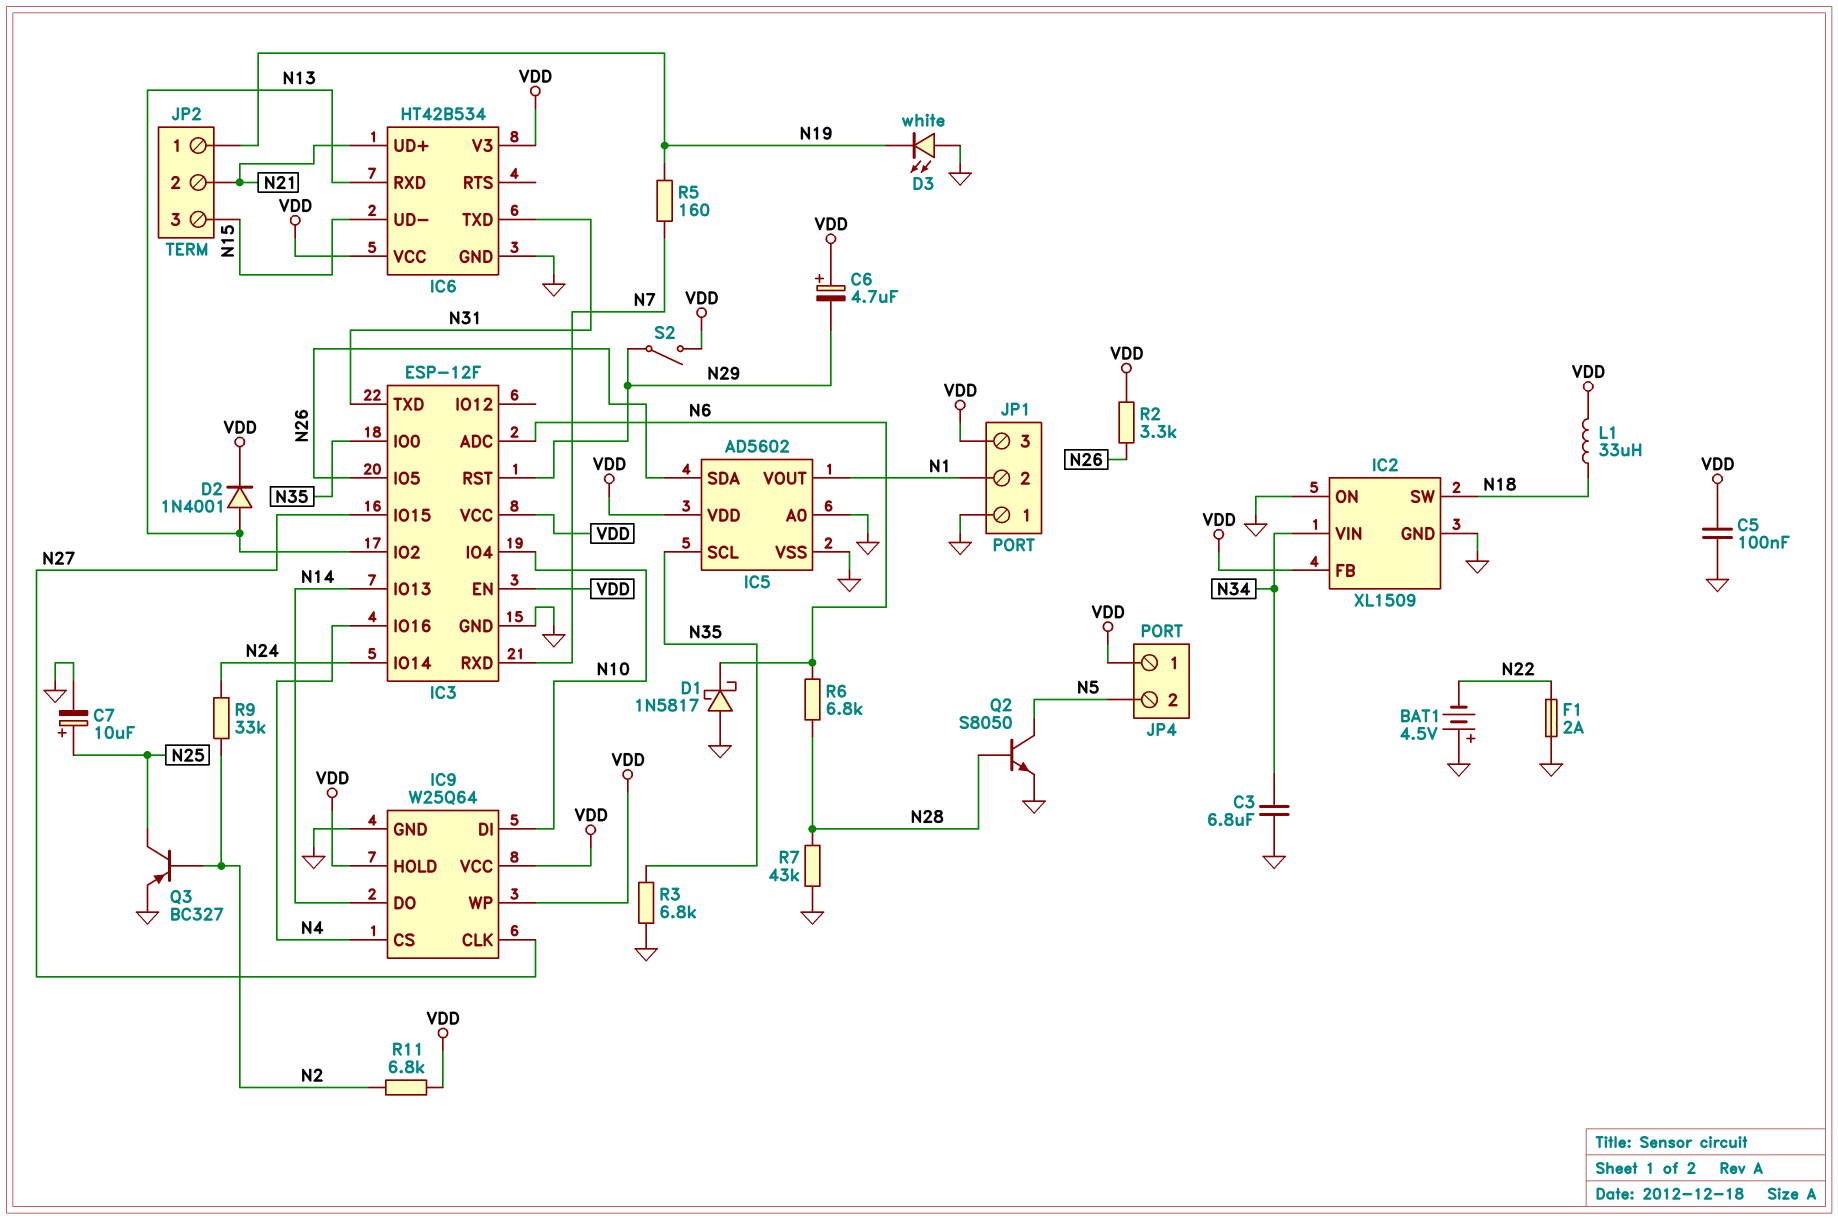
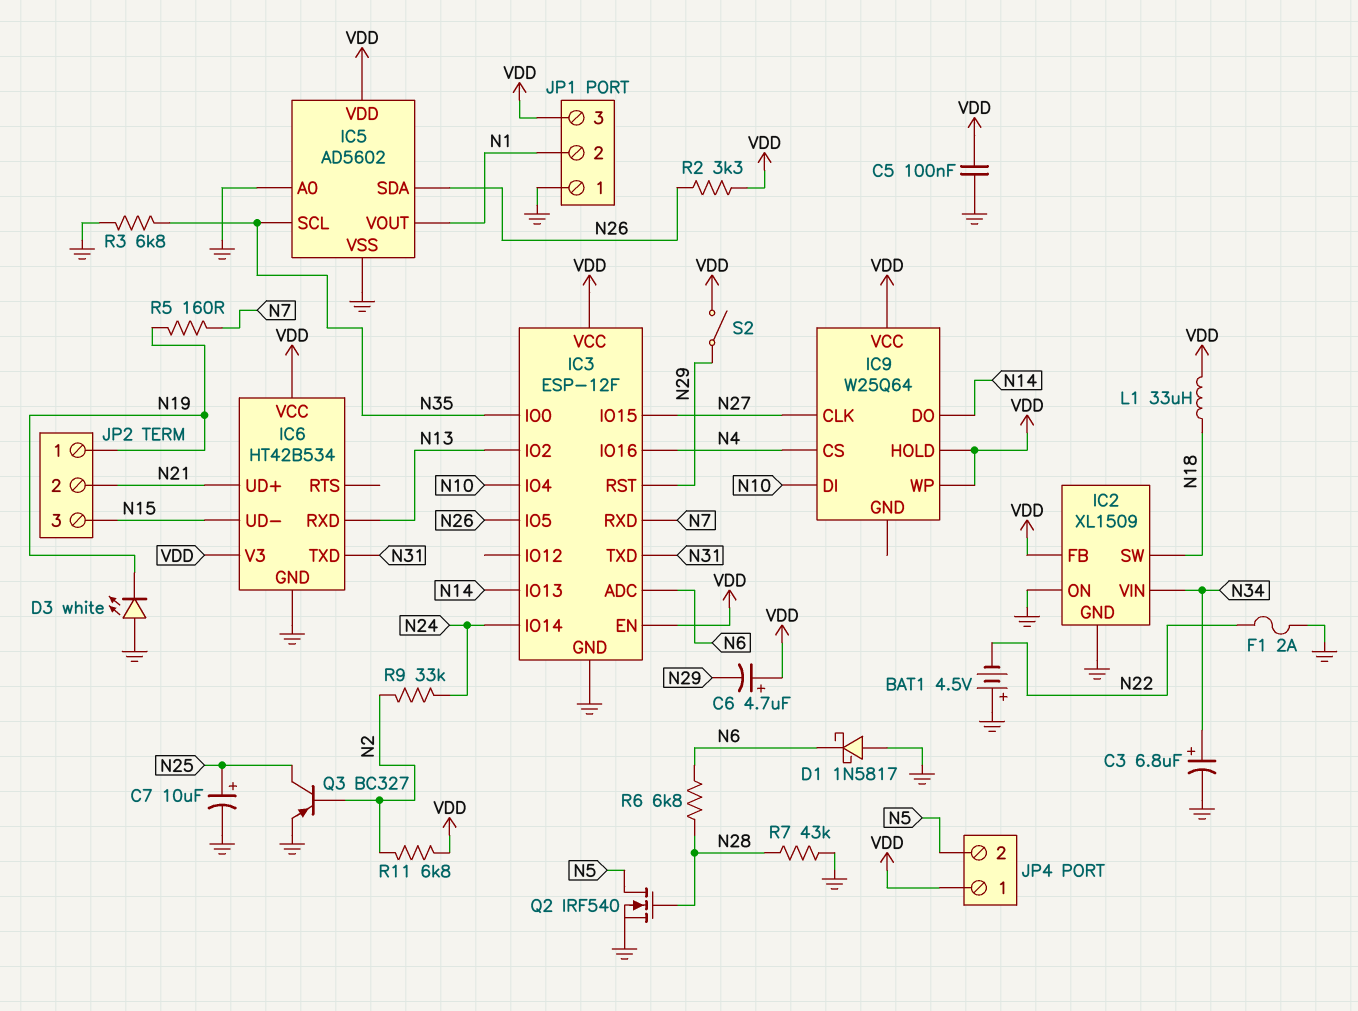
C3: 6.8uF (GND, N34) -> 6.8uF (plus N34, minus GND)
D2: diode 1N4001 (A N13, K VDD) -> none
IC9 pin GND: GND -> none
Q2: NPN S8050 (B N28, C N5, E GND) -> NMOS IRF540 (G N28, D N5, S GND)

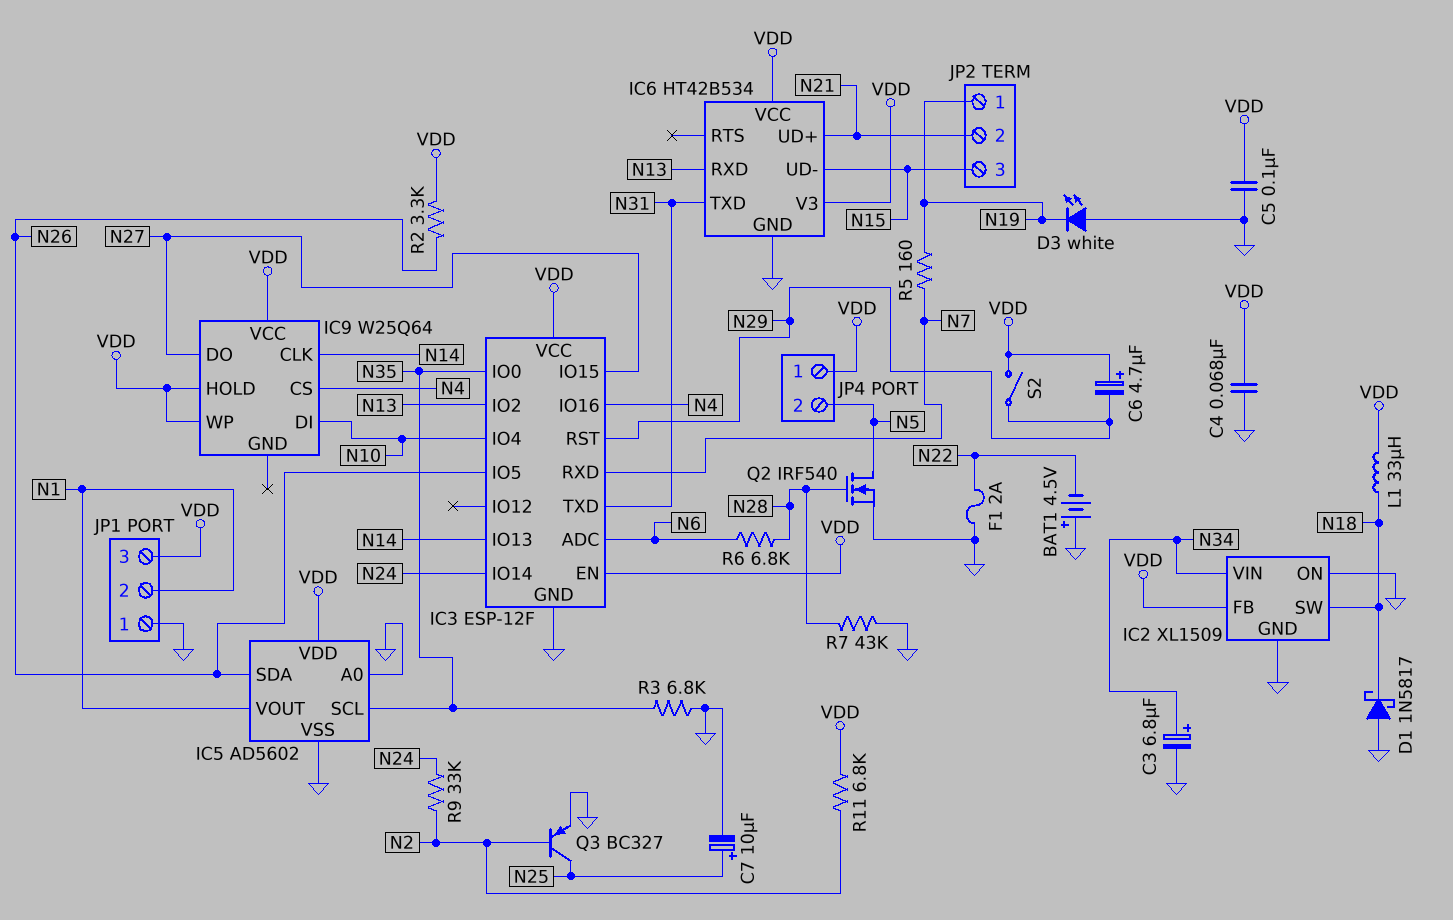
C4: none -> 68nF (GND, VDD)
D1: schottky 1N5817 (A GND, K N6) -> schottky 1N5817 (A GND, K N18)
IC9 pin CLK: N27 -> N14
IC9 pin DO: N14 -> N27

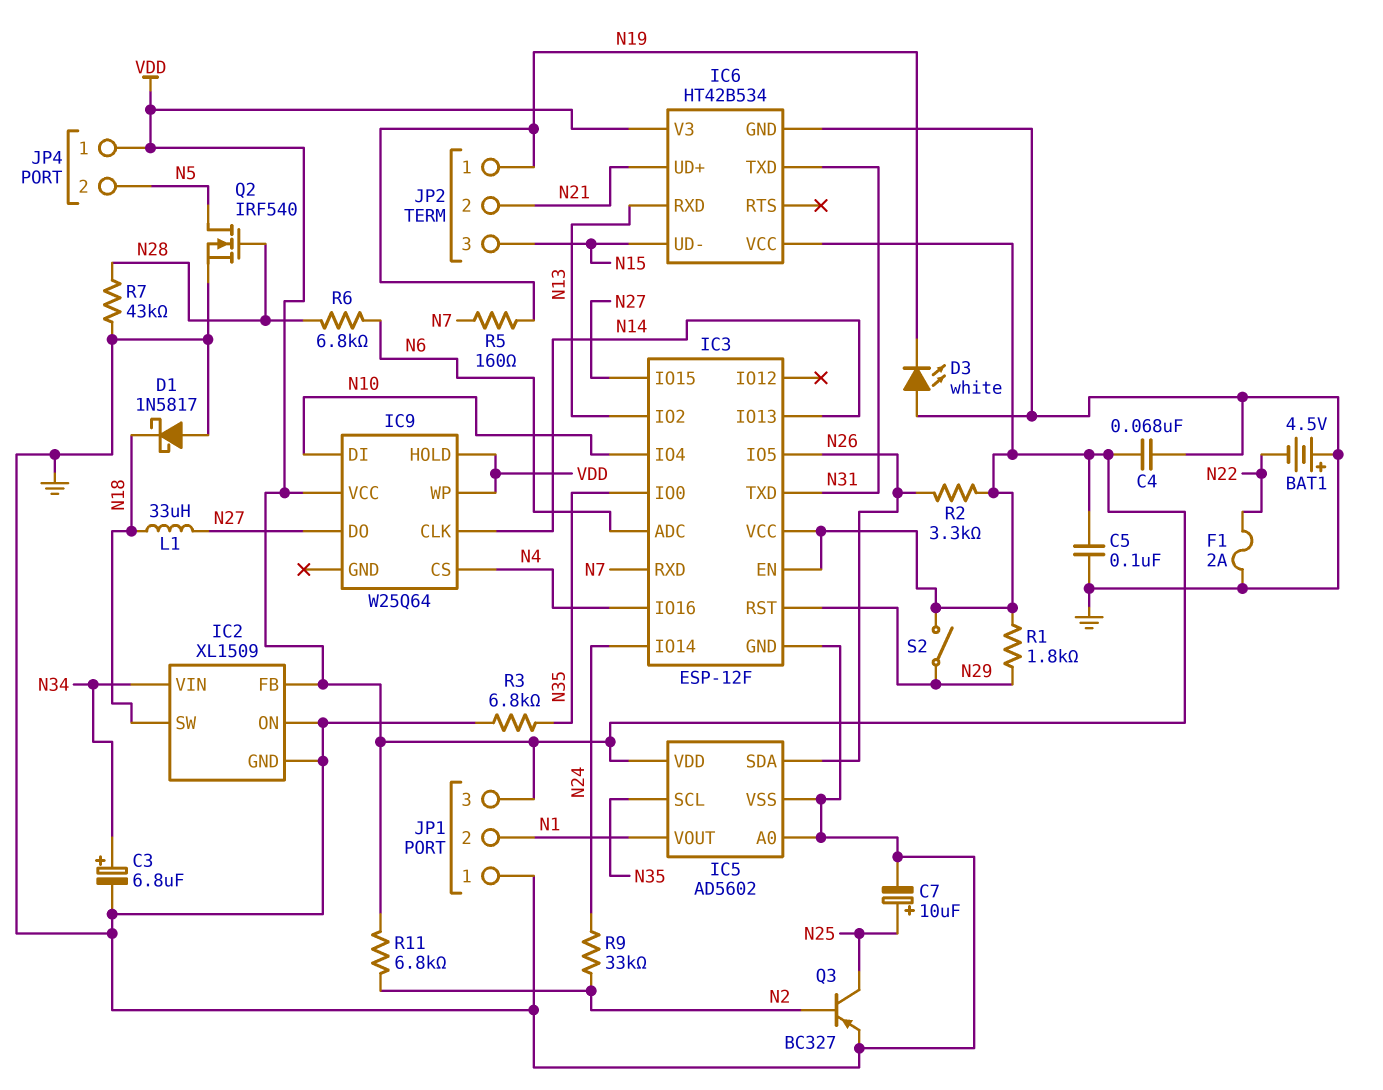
C6: 4.7uF (plus VDD, minus N29) -> none
L1: 33uH (N18, VDD) -> 33uH (N18, N27)
R1: none -> 1.8k (N29, VDD)

